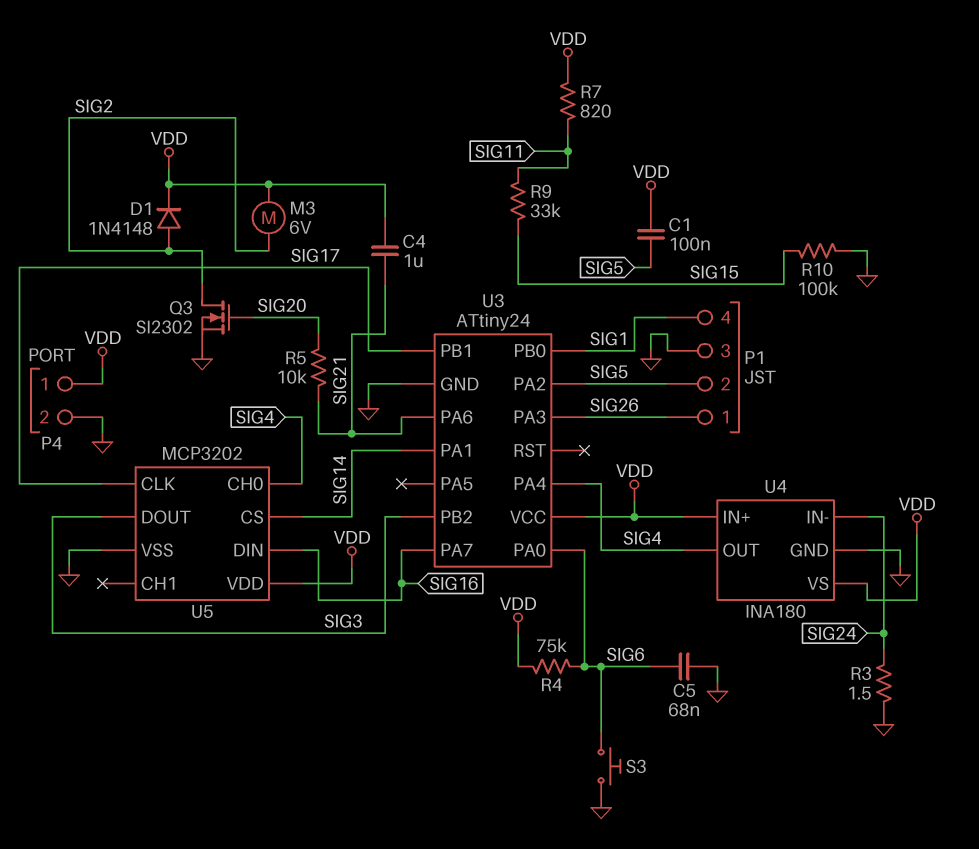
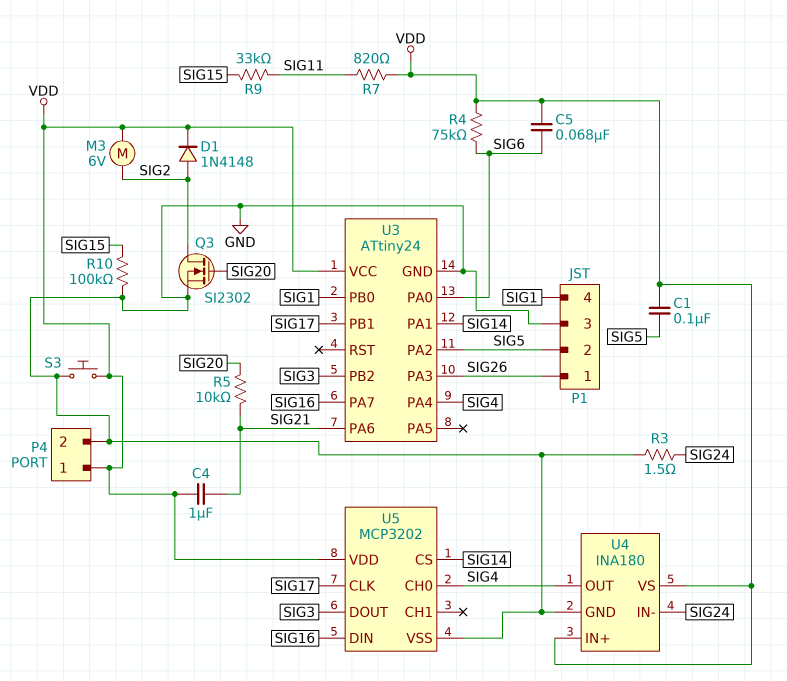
C5: 68nF (GND, SIG6) -> 68nF (SIG6, VDD)
S3: button (GND, SIG6) -> button (GND, VDD)

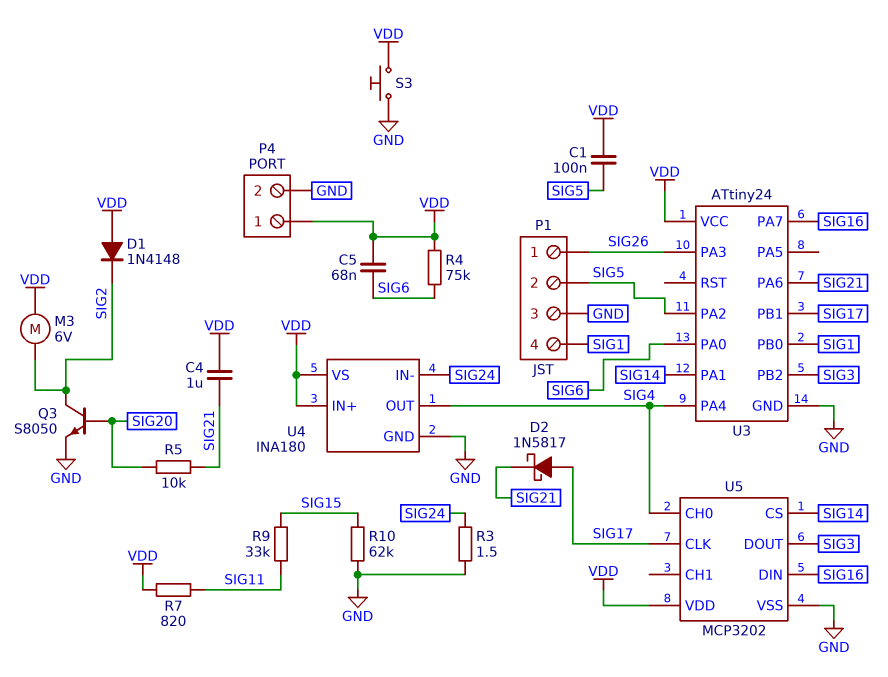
D1: diode 1N4148 (A SIG2, K VDD) -> diode 1N4148 (A VDD, K SIG2)
D2: none -> schottky 1N5817 (A SIG17, K SIG21)
Q3: NMOS SI2302 (G SIG20, D SIG2, S GND) -> NPN S8050 (B SIG20, C SIG2, E GND)
R10: 100k (GND, SIG15) -> 62k (GND, SIG15)

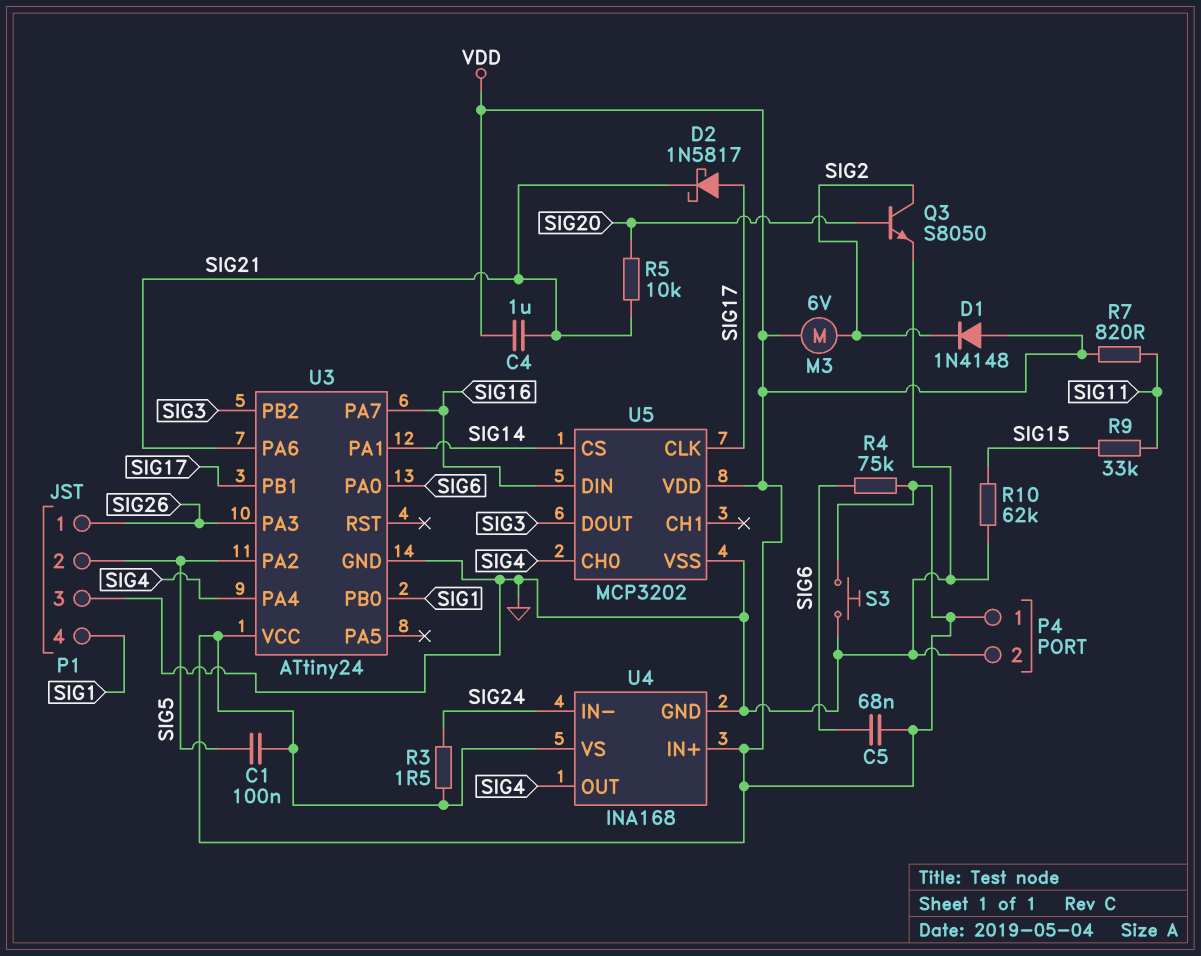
R3: 1.5 (GND, SIG24) -> 1.5 (SIG24, VDD)
U4: INA180 -> INA168

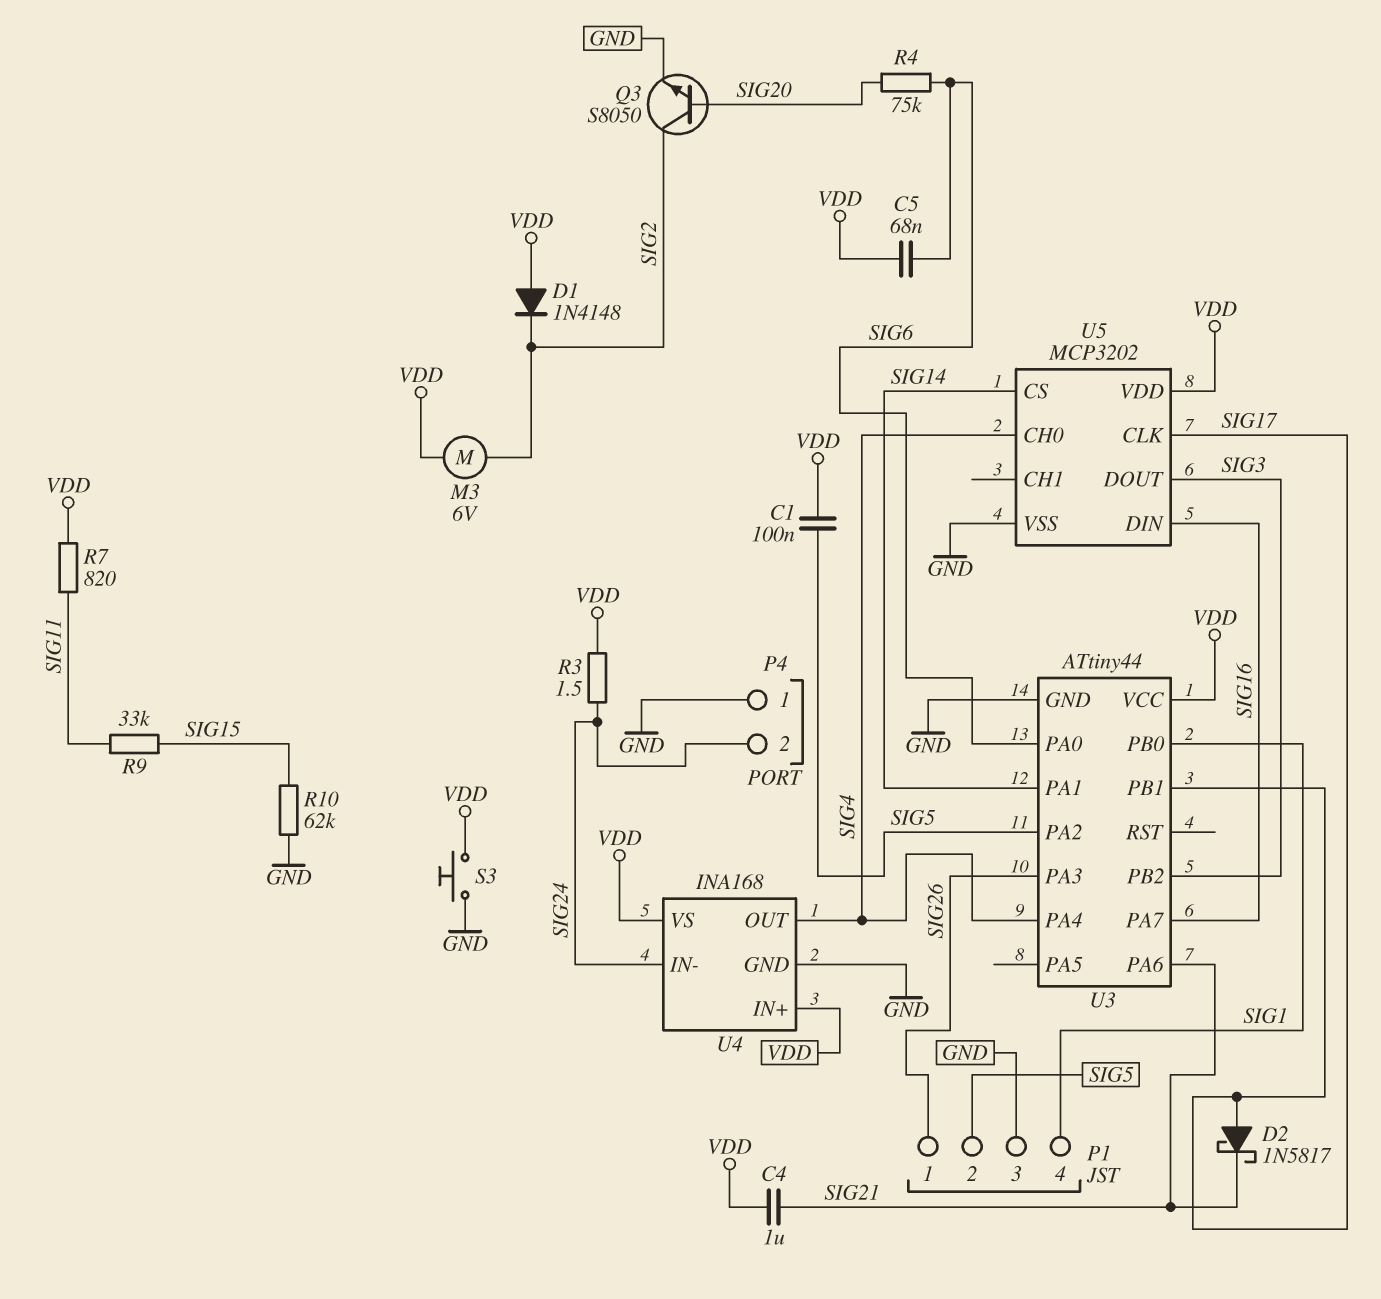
P4 pin 1: VDD -> GND
P4 pin 2: GND -> SIG24
R4: 75k (SIG6, VDD) -> 75k (SIG6, SIG20)
R5: 10k (SIG20, SIG21) -> none
U3: ATtiny24 -> ATtiny44

